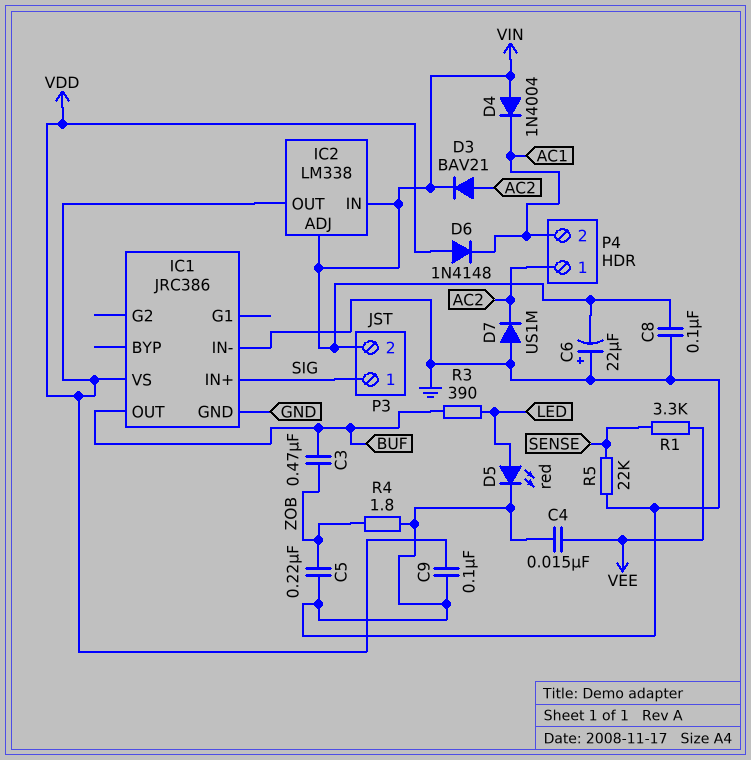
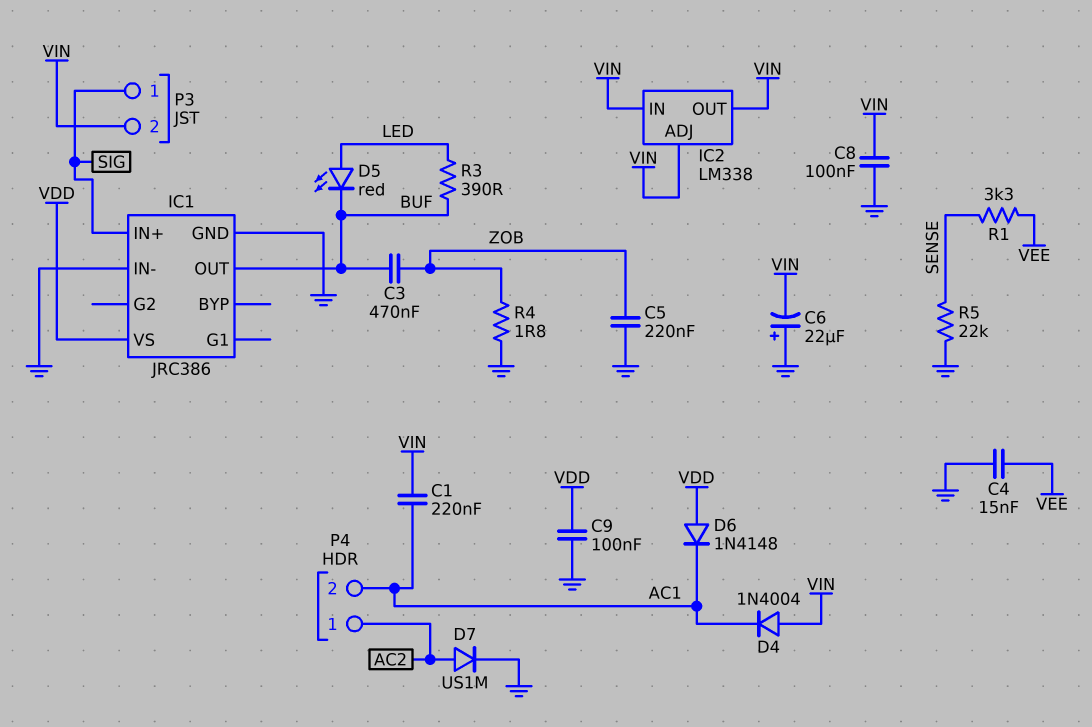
C1: none -> 220nF (AC1, VIN)
D3: diode BAV21 (A AC2, K VIN) -> none
D5: LED red (A LED, K GND) -> LED red (A LED, K BUF)
D7: diode US1M (A GND, K AC2) -> diode US1M (A AC2, K GND)
IC2 pin OUT: VDD -> VIN

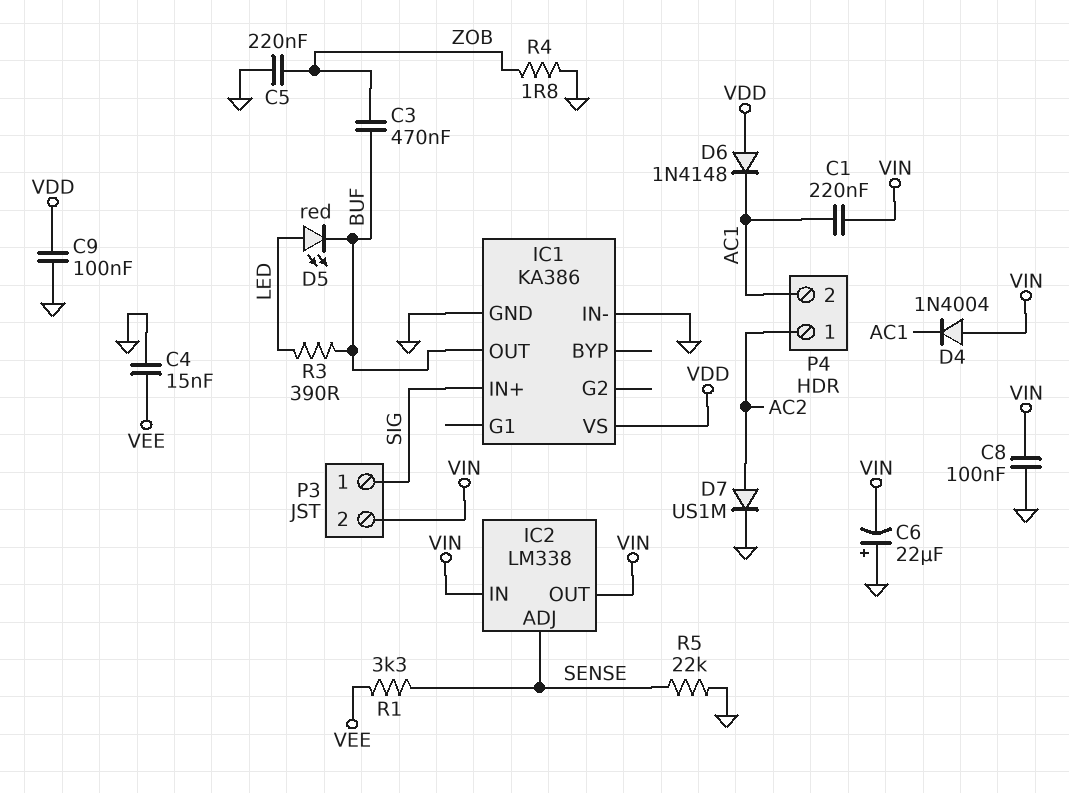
IC1: JRC386 -> KA386
IC2 pin ADJ: VIN -> SENSE

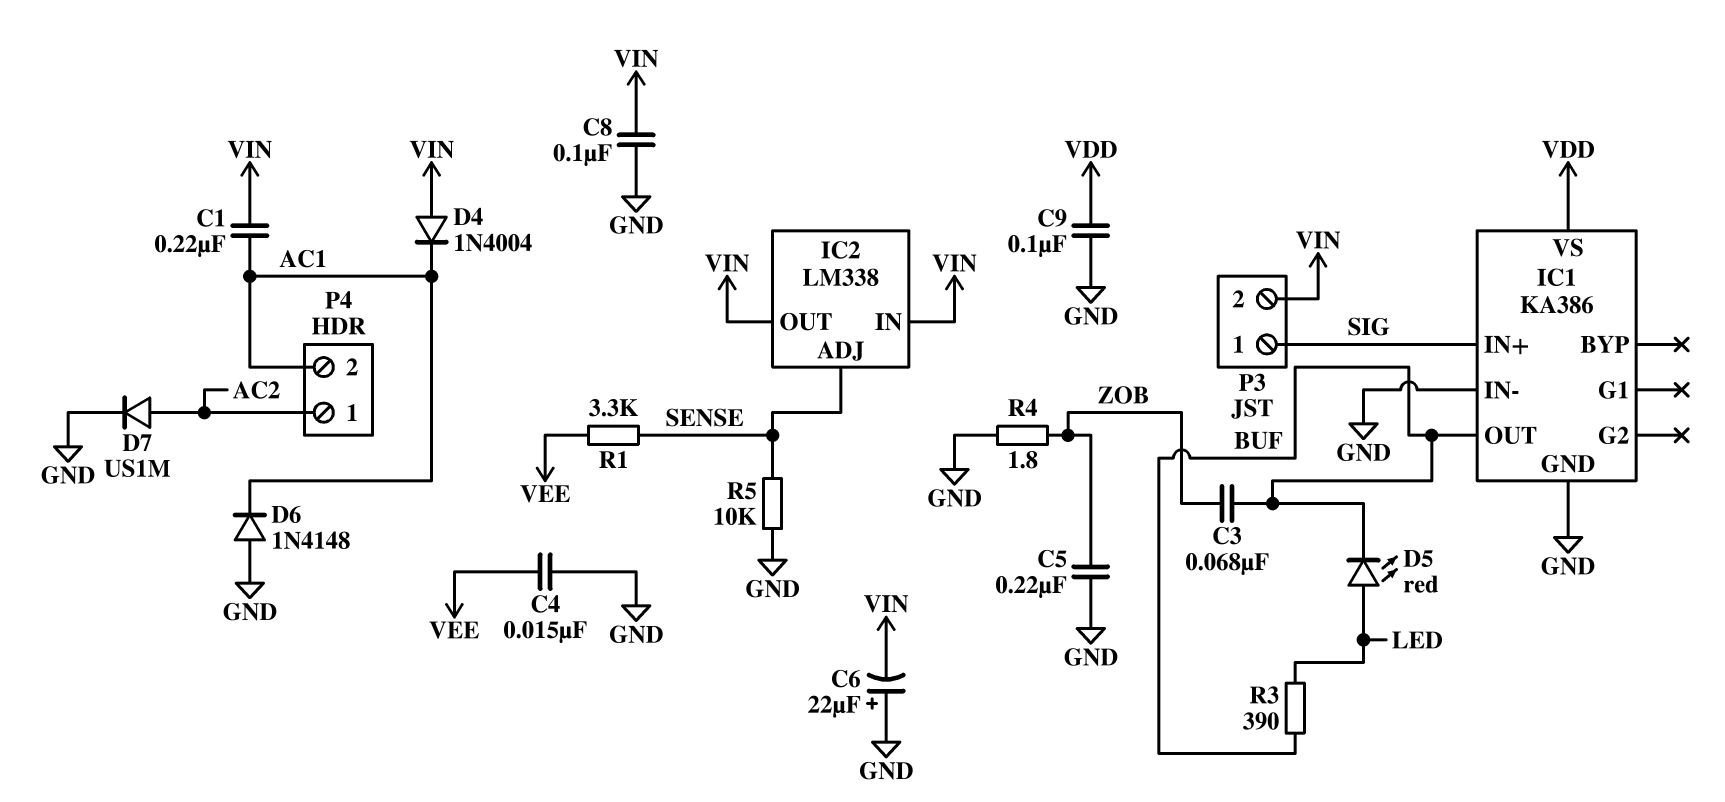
C3: 470nF (BUF, ZOB) -> 68nF (BUF, ZOB)
D6: diode 1N4148 (A VDD, K AC1) -> diode 1N4148 (A GND, K AC1)
R5: 22k (GND, SENSE) -> 10k (GND, SENSE)

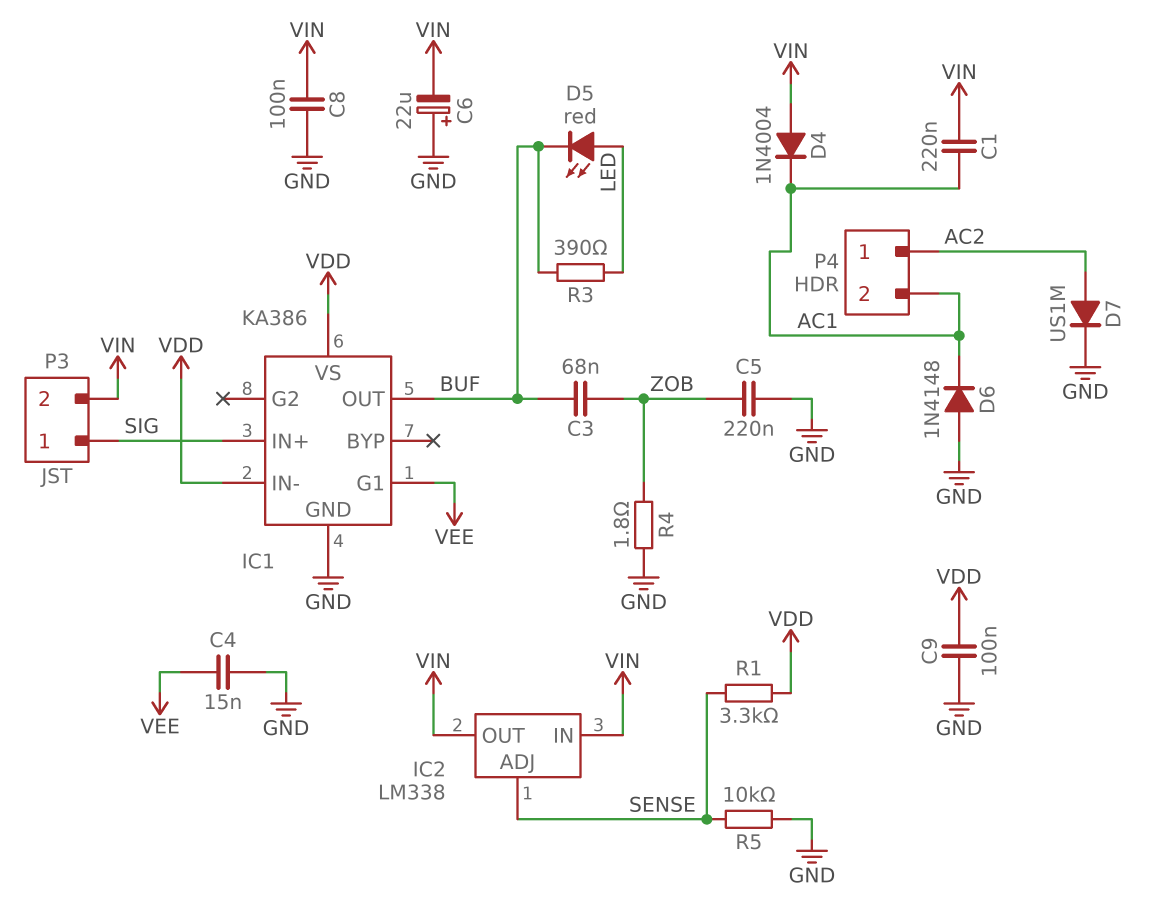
IC1 pin G1: none -> VEE
IC1 pin IN-: GND -> VDD
R1: 3.3k (SENSE, VEE) -> 3.3k (SENSE, VDD)

